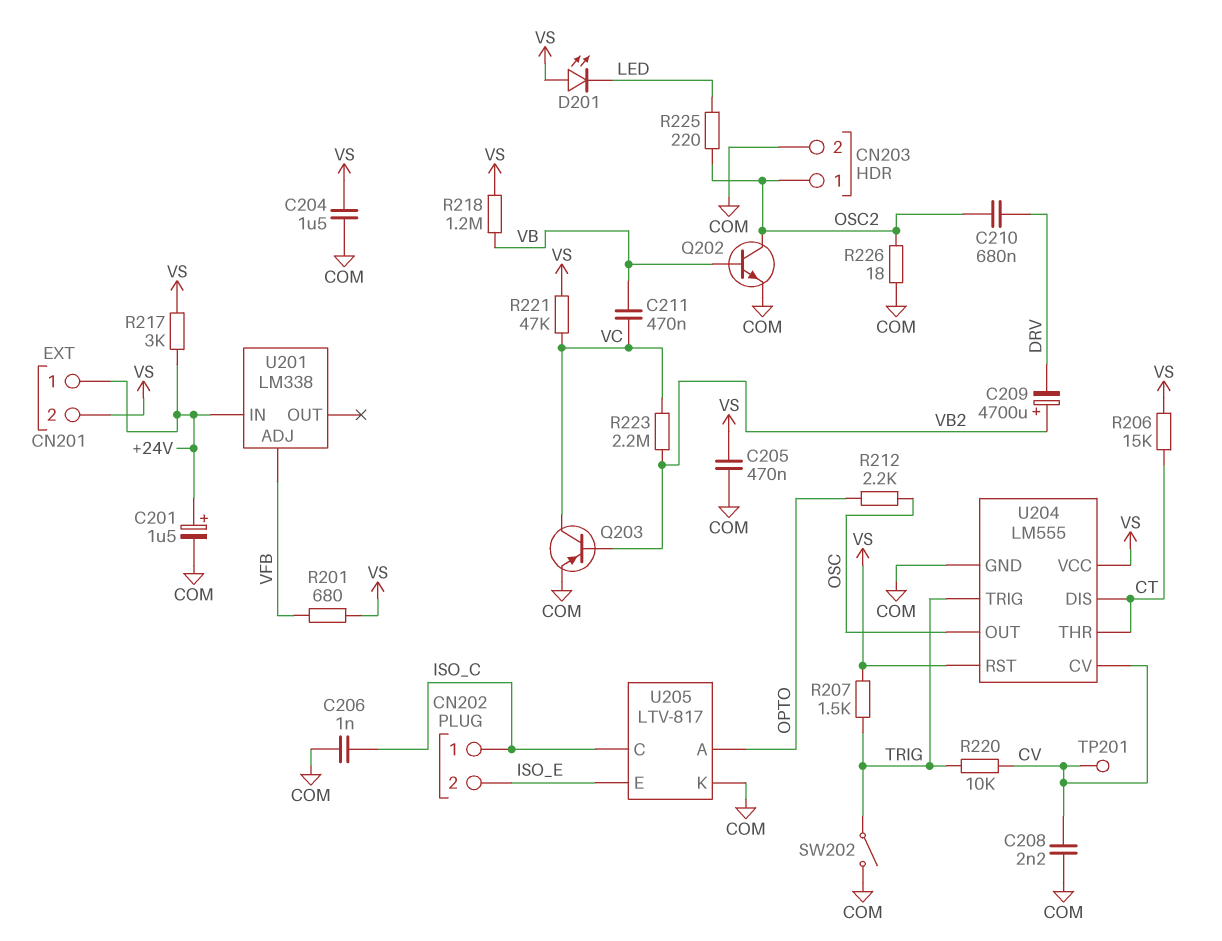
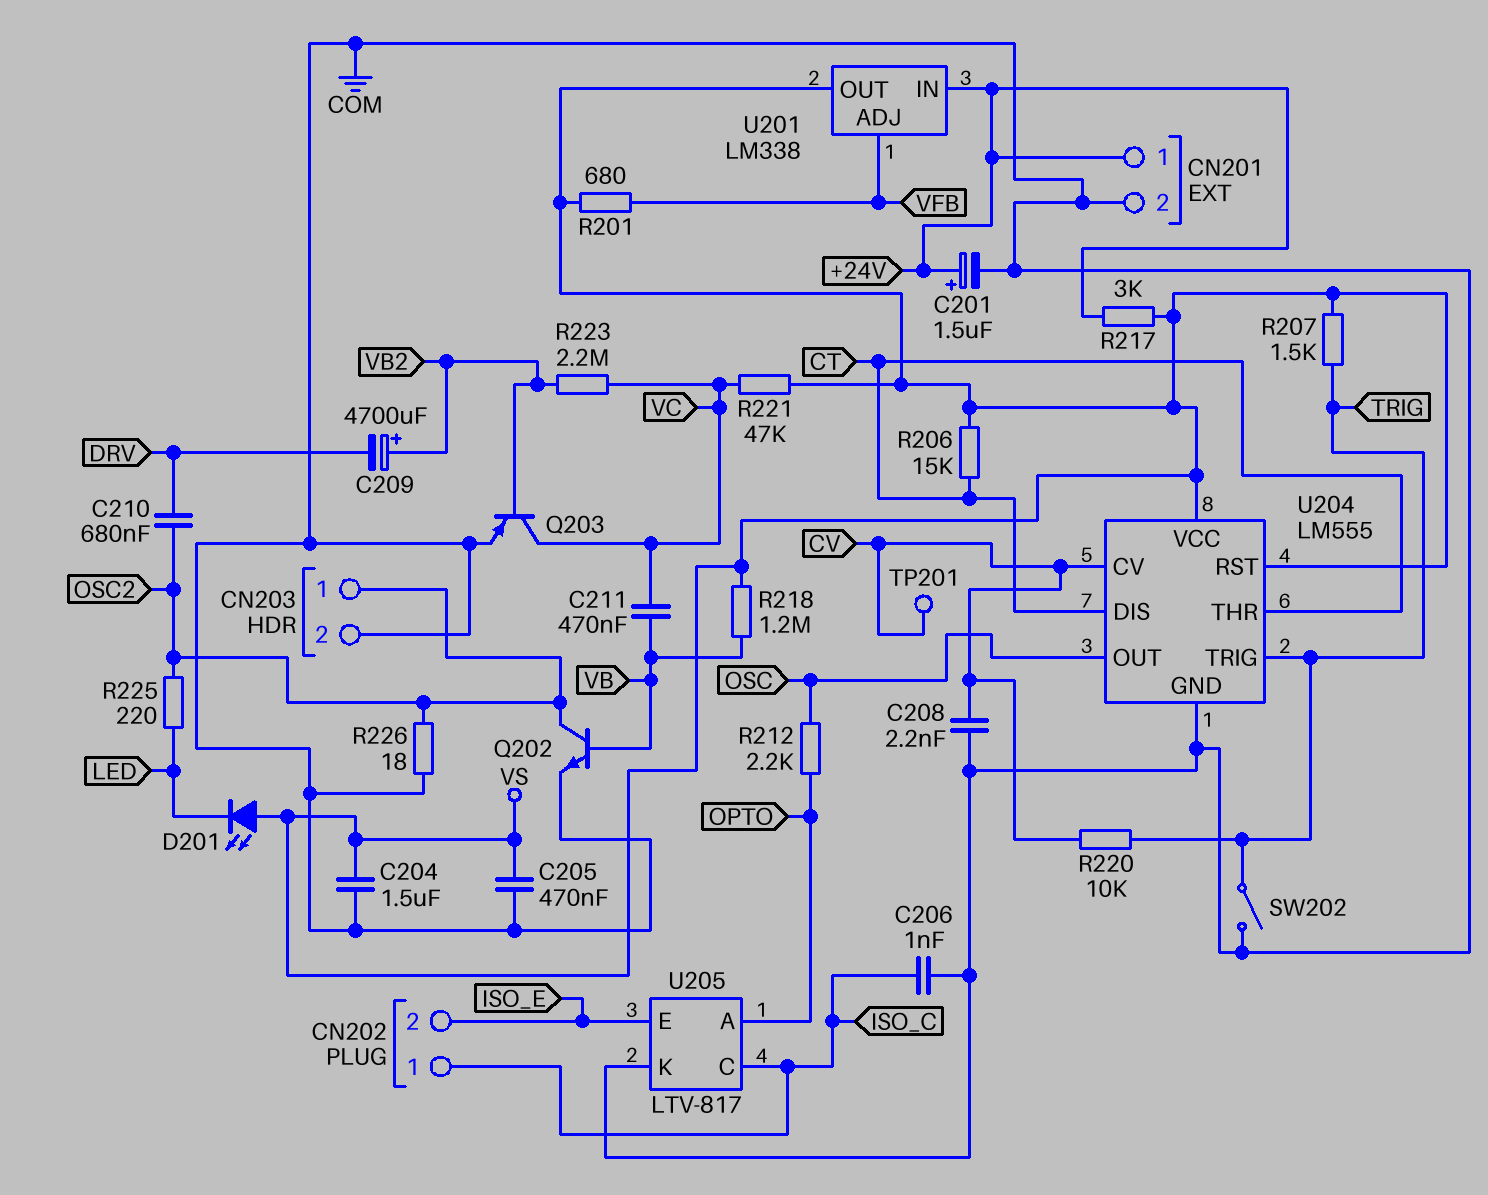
CN201 pin 2: VS -> COM
U201 pin OUT: none -> VS

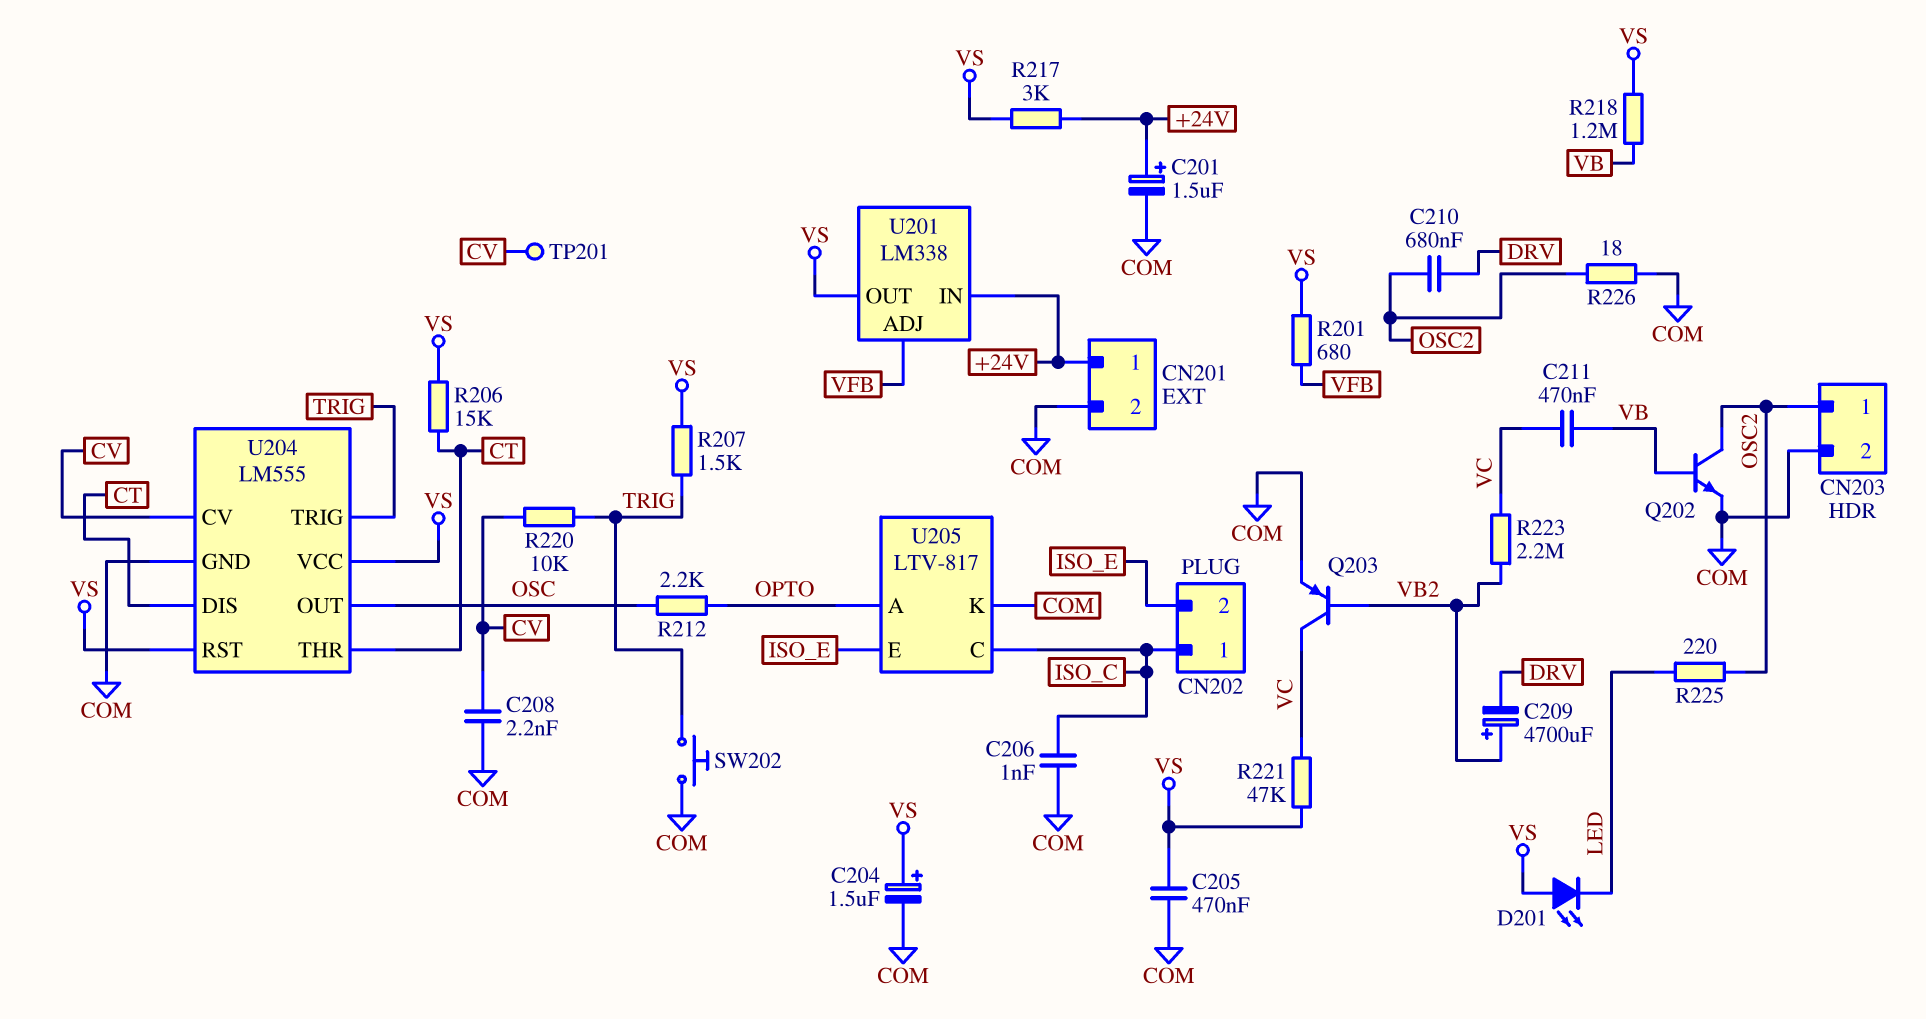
C204: 1.5uF (COM, VS) -> 1.5uF (plus VS, minus COM)
SW202: switch (COM, TRIG) -> button (COM, TRIG)

